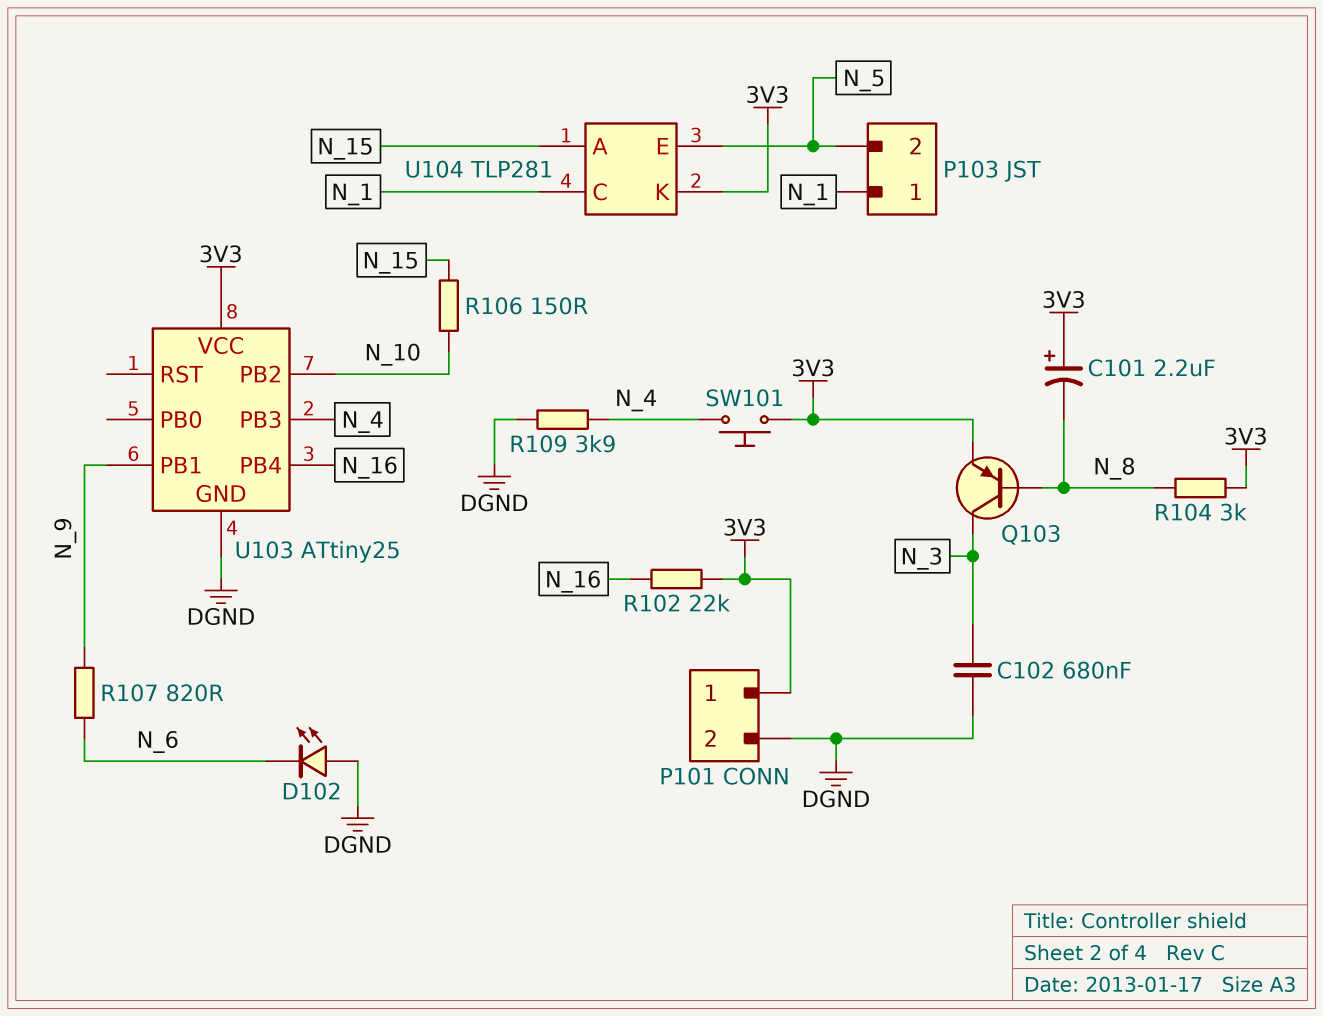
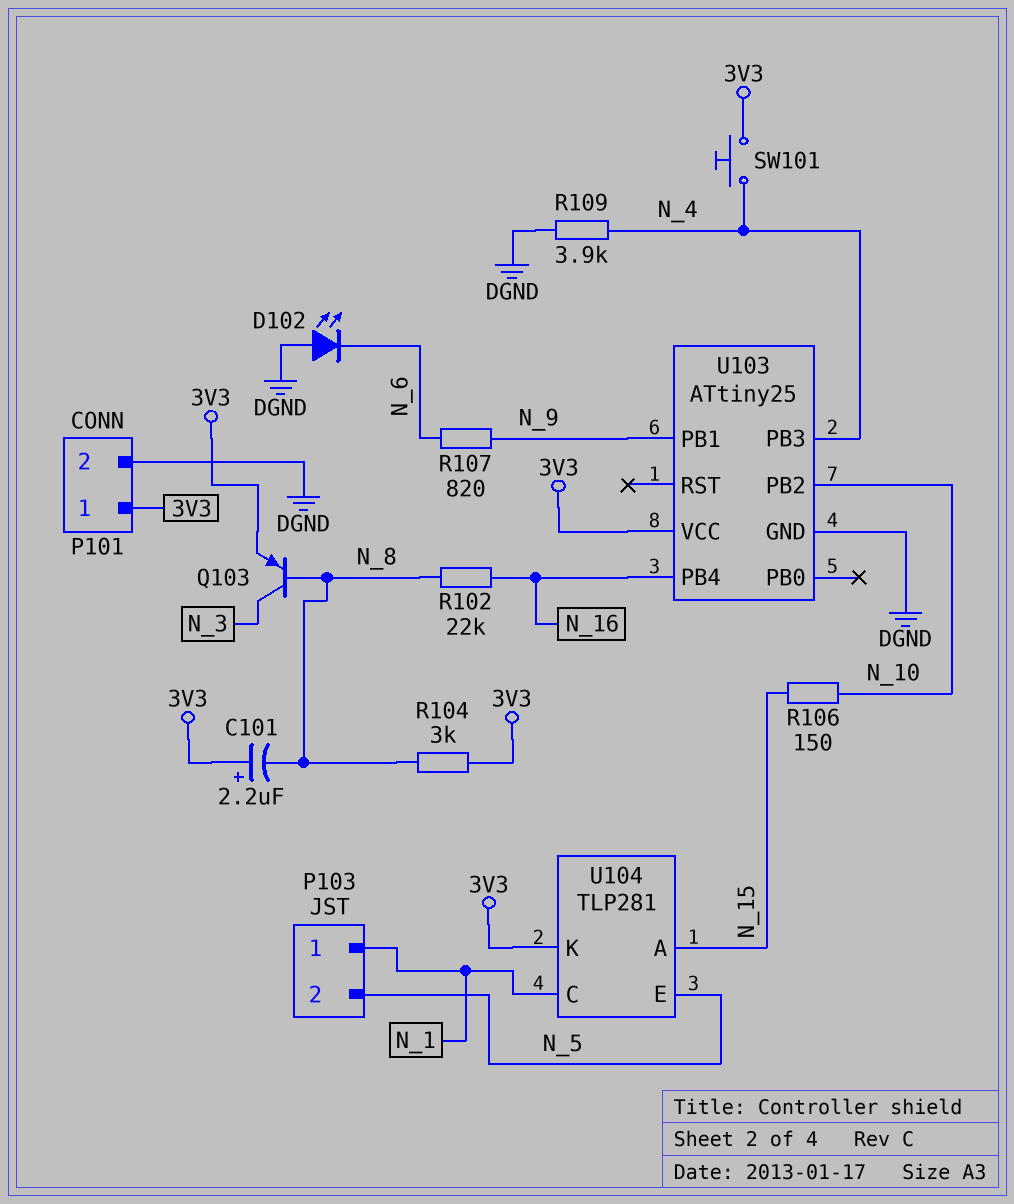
C102: 680nF (DGND, N_3) -> none
R102: 22k (3V3, N_16) -> 22k (N_8, N_16)

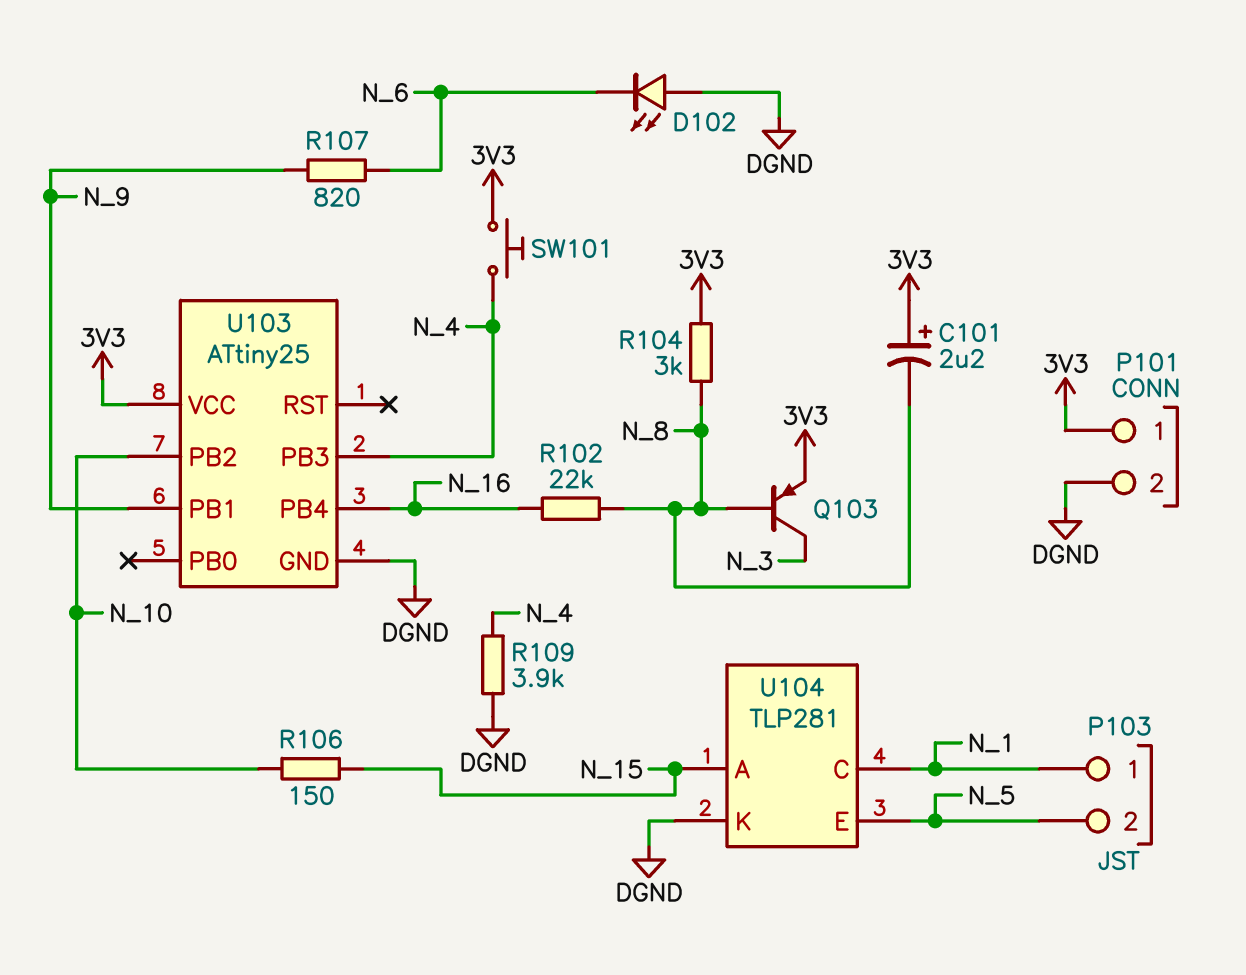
U104 pin K: 3V3 -> DGND

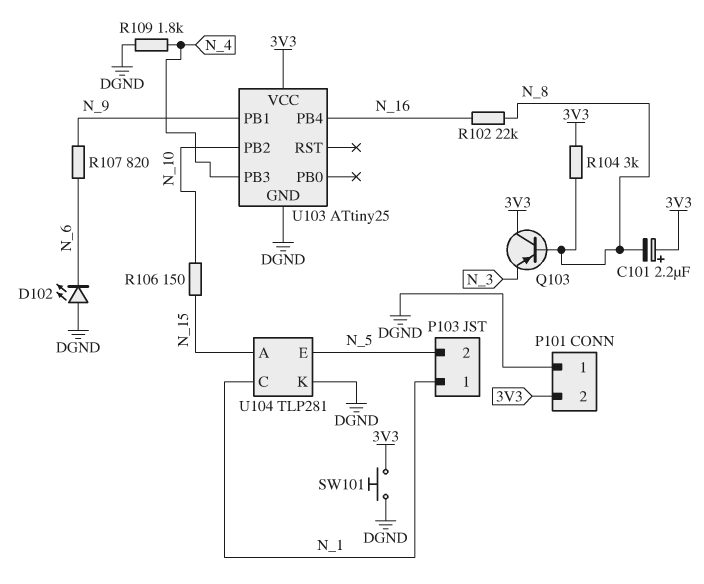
P101 pin 1: 3V3 -> DGND
P101 pin 2: DGND -> 3V3
Q103: PNP (B N_8, C N_3, E 3V3) -> PNP (B N_8, C 3V3, E N_3)
R109: 3.9k (DGND, N_4) -> 1.8k (DGND, N_4)
SW101: button (3V3, N_4) -> button (3V3, DGND)

